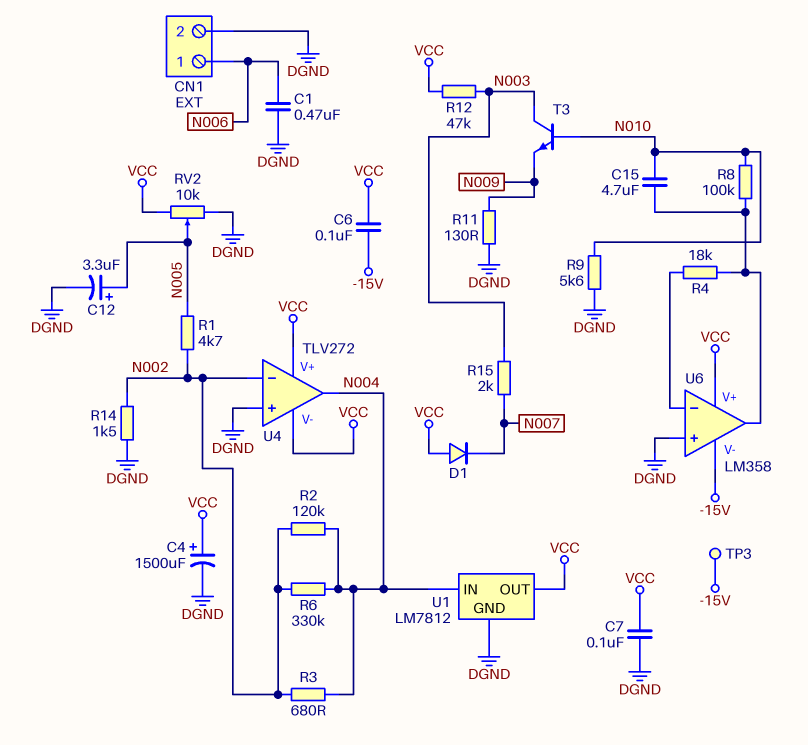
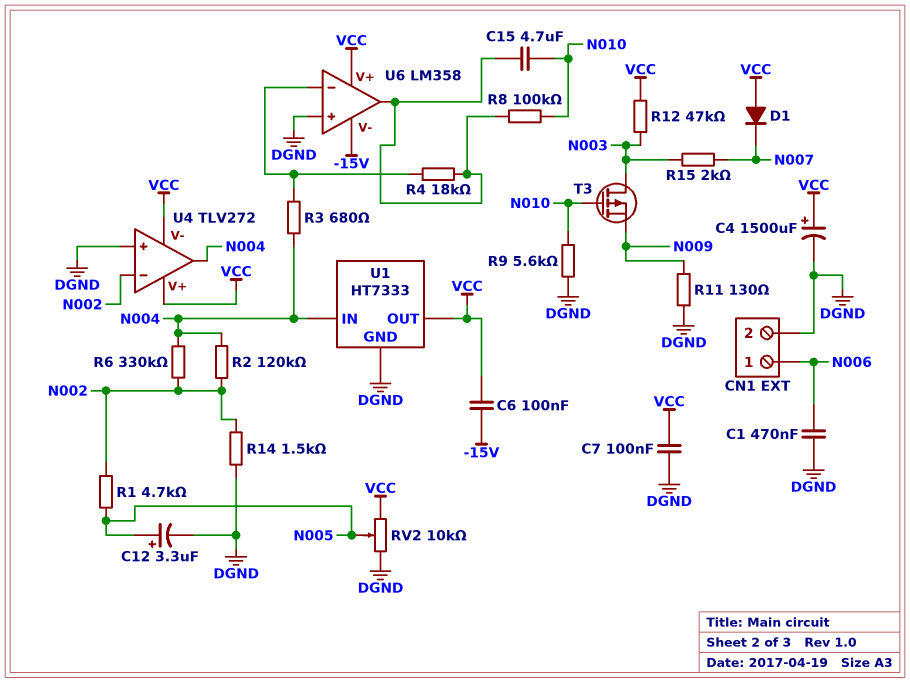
R3: 680 (N002, N004) -> 680 (N004, U6/in-)
T3: NPN (B N010, C N003, E N009) -> PMOS (G N010, D N003, S N009)
TP3: test point (-15V) -> none
U1: LM7812 -> HT7333

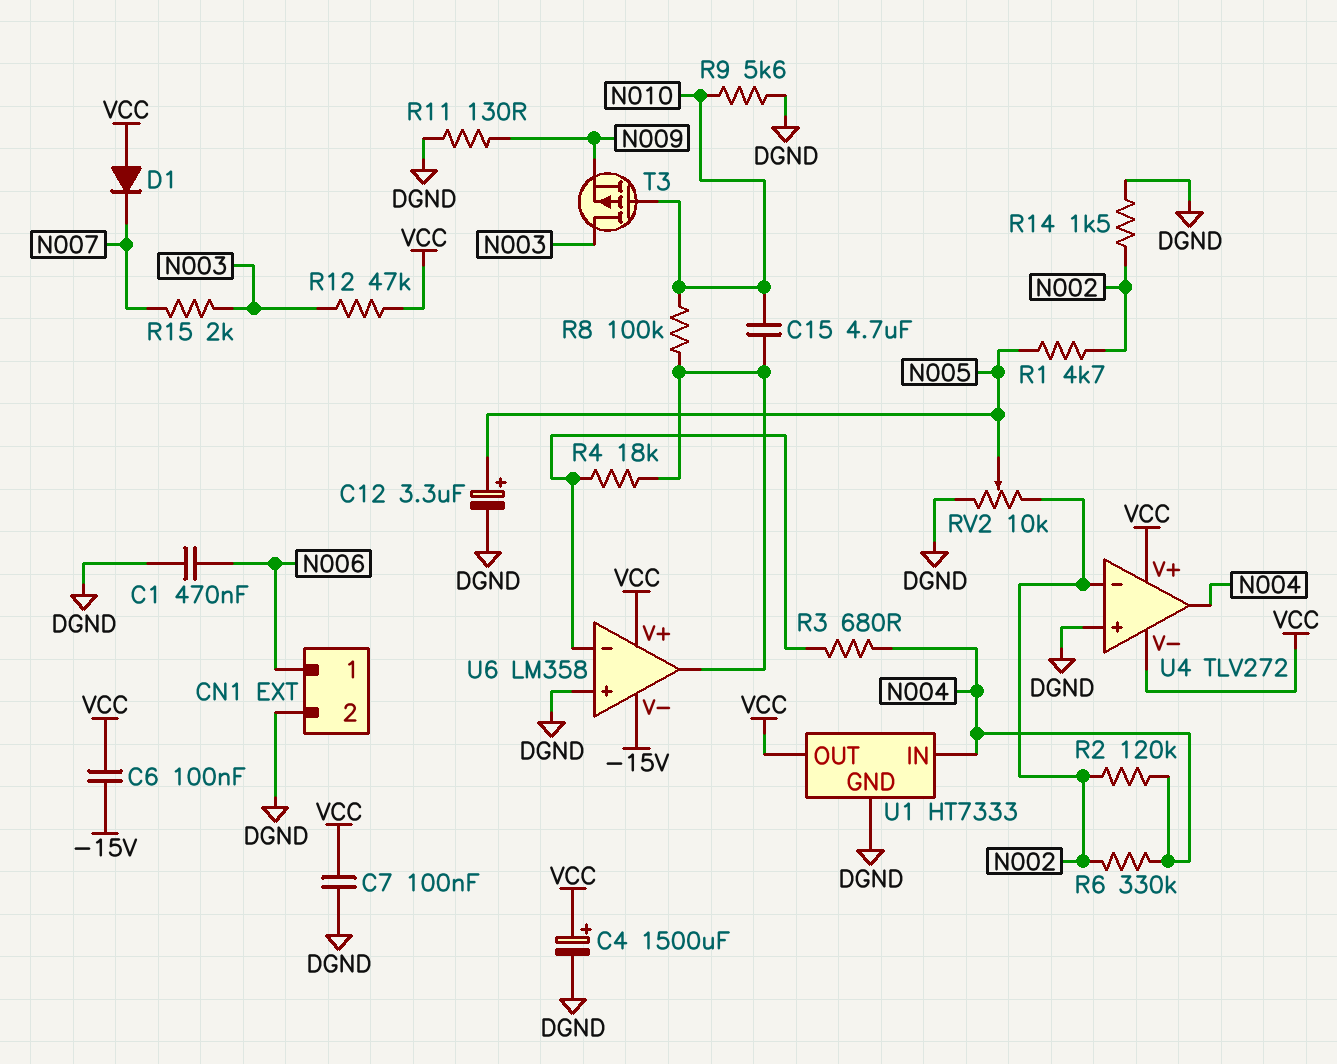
RV2: 10k (DGND, VCC, wiper N005) -> 10k (DGND, N002, wiper N005)

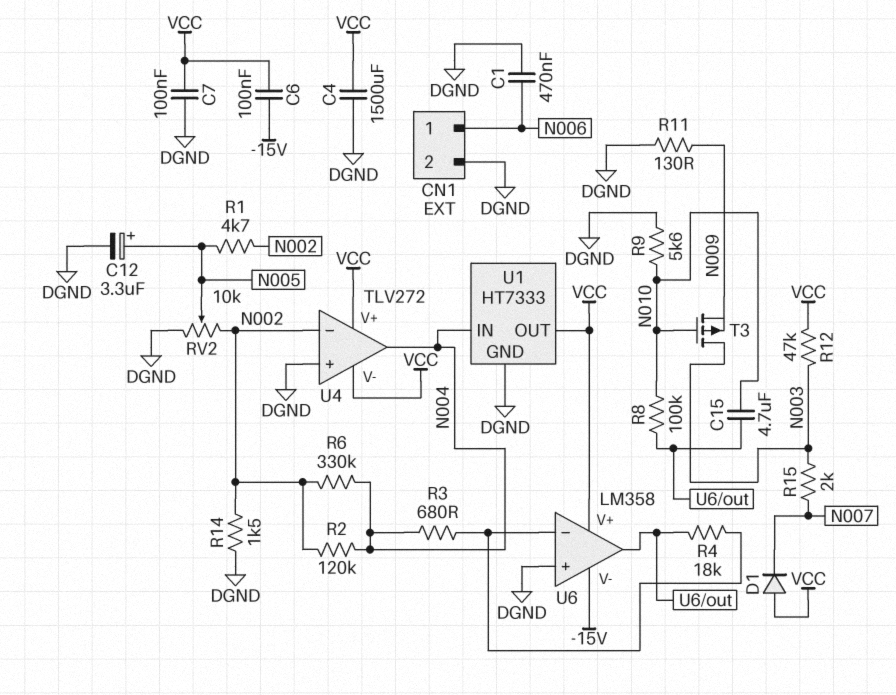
C4: 1500uF (plus VCC, minus DGND) -> 1500uF (DGND, VCC)

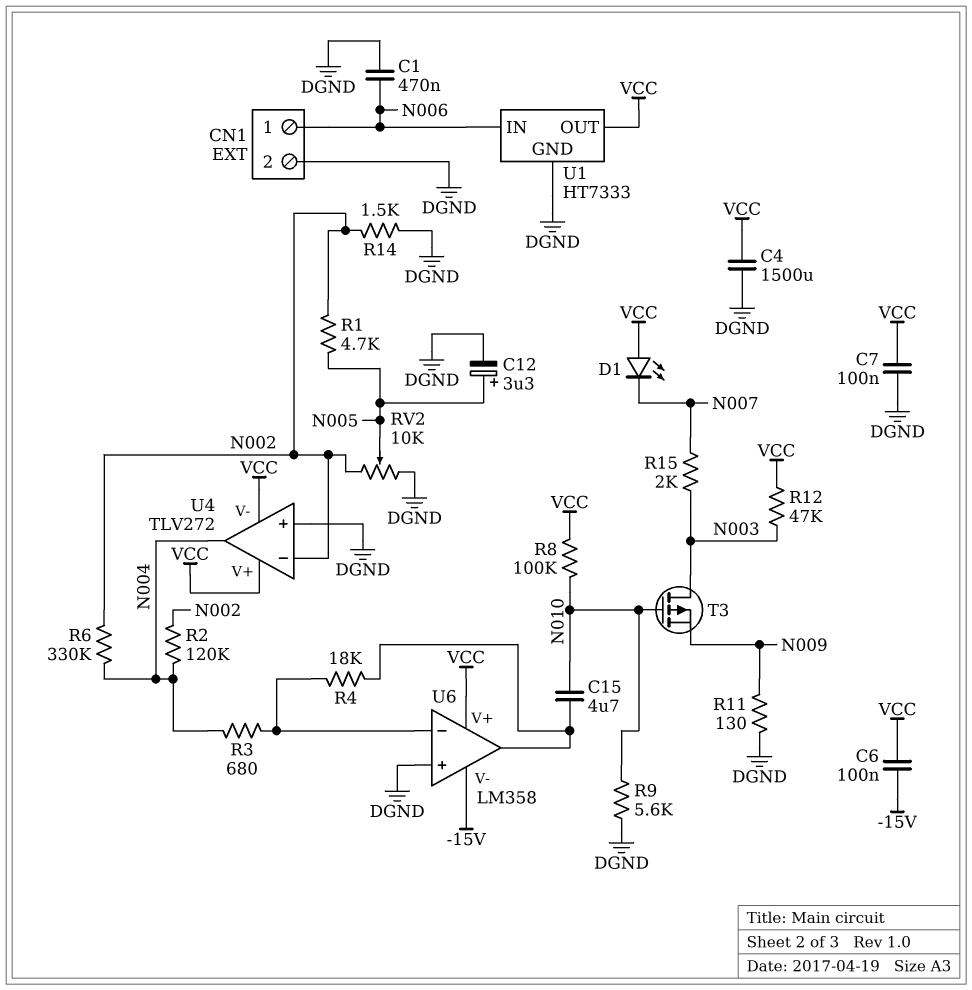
D1: diode (A VCC, K N007) -> LED (A VCC, K N007)
R8: 100k (N010, U6/out) -> 100k (N010, VCC)
U1 pin IN: N004 -> N006

